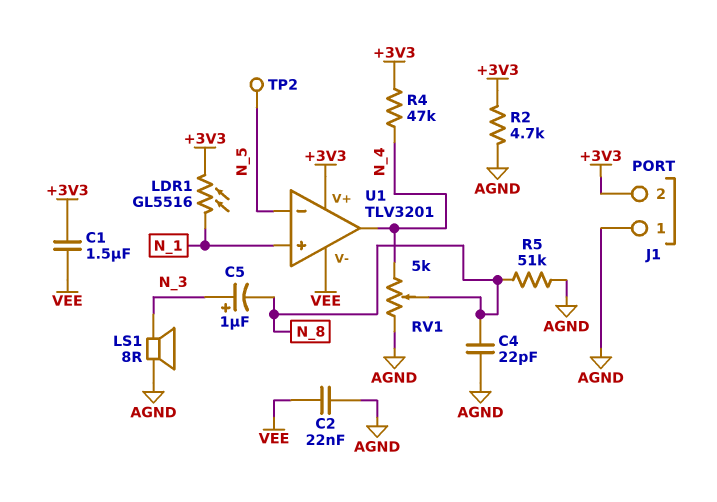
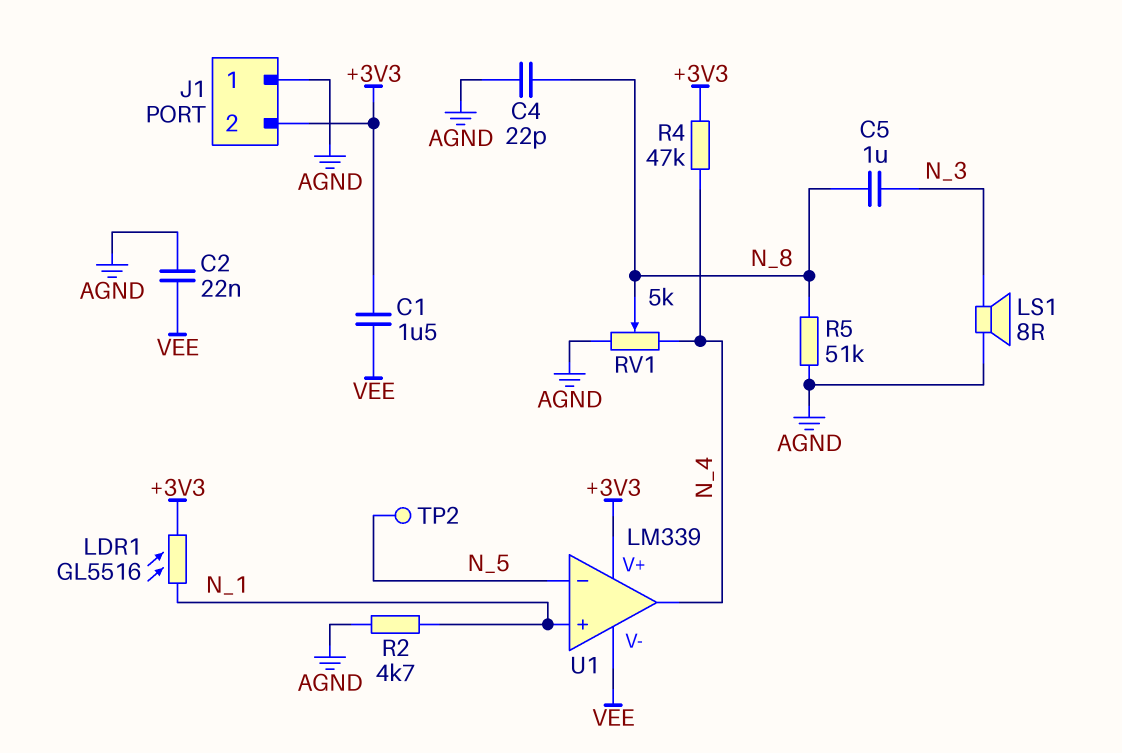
C5: 1uF (plus N_3, minus N_8) -> 1uF (N_3, N_8)
R2: 4.7k (+3V3, AGND) -> 4.7k (AGND, N_1)
U1: TLV3201 -> LM339

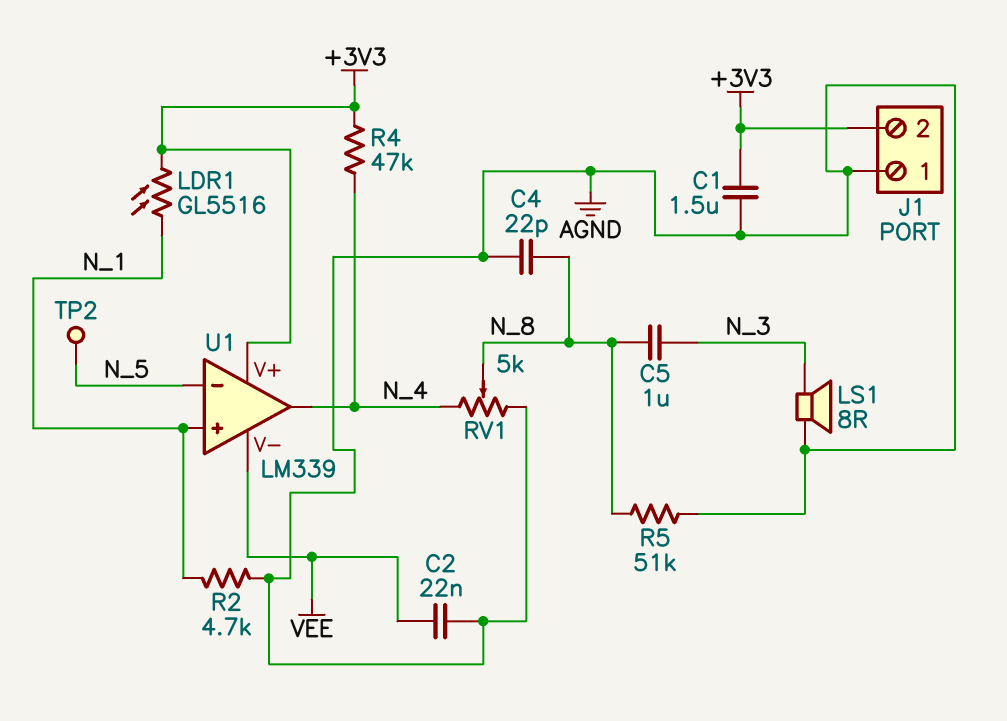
C1: 1.5uF (+3V3, VEE) -> 1.5uF (+3V3, AGND)

